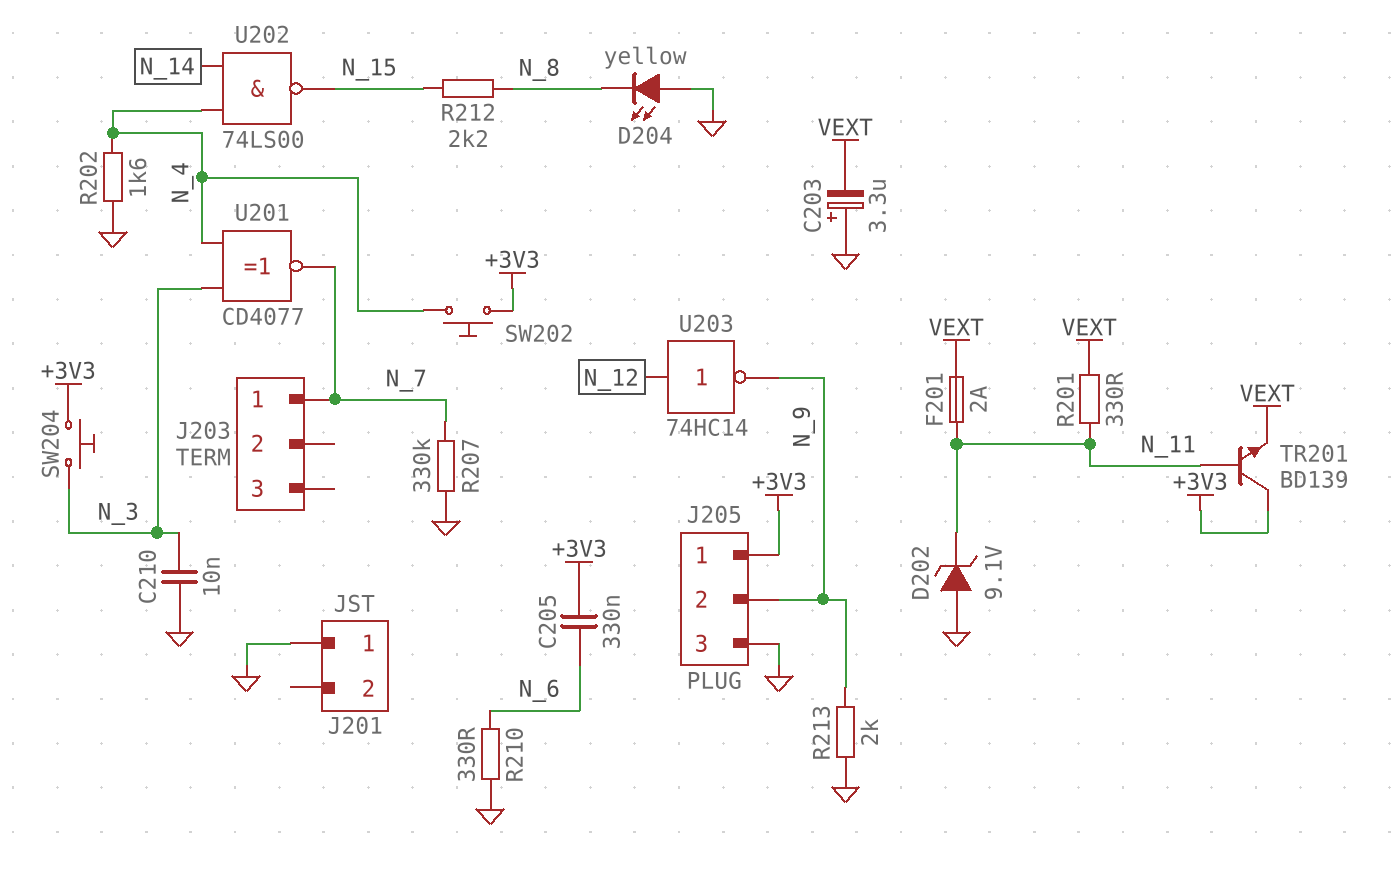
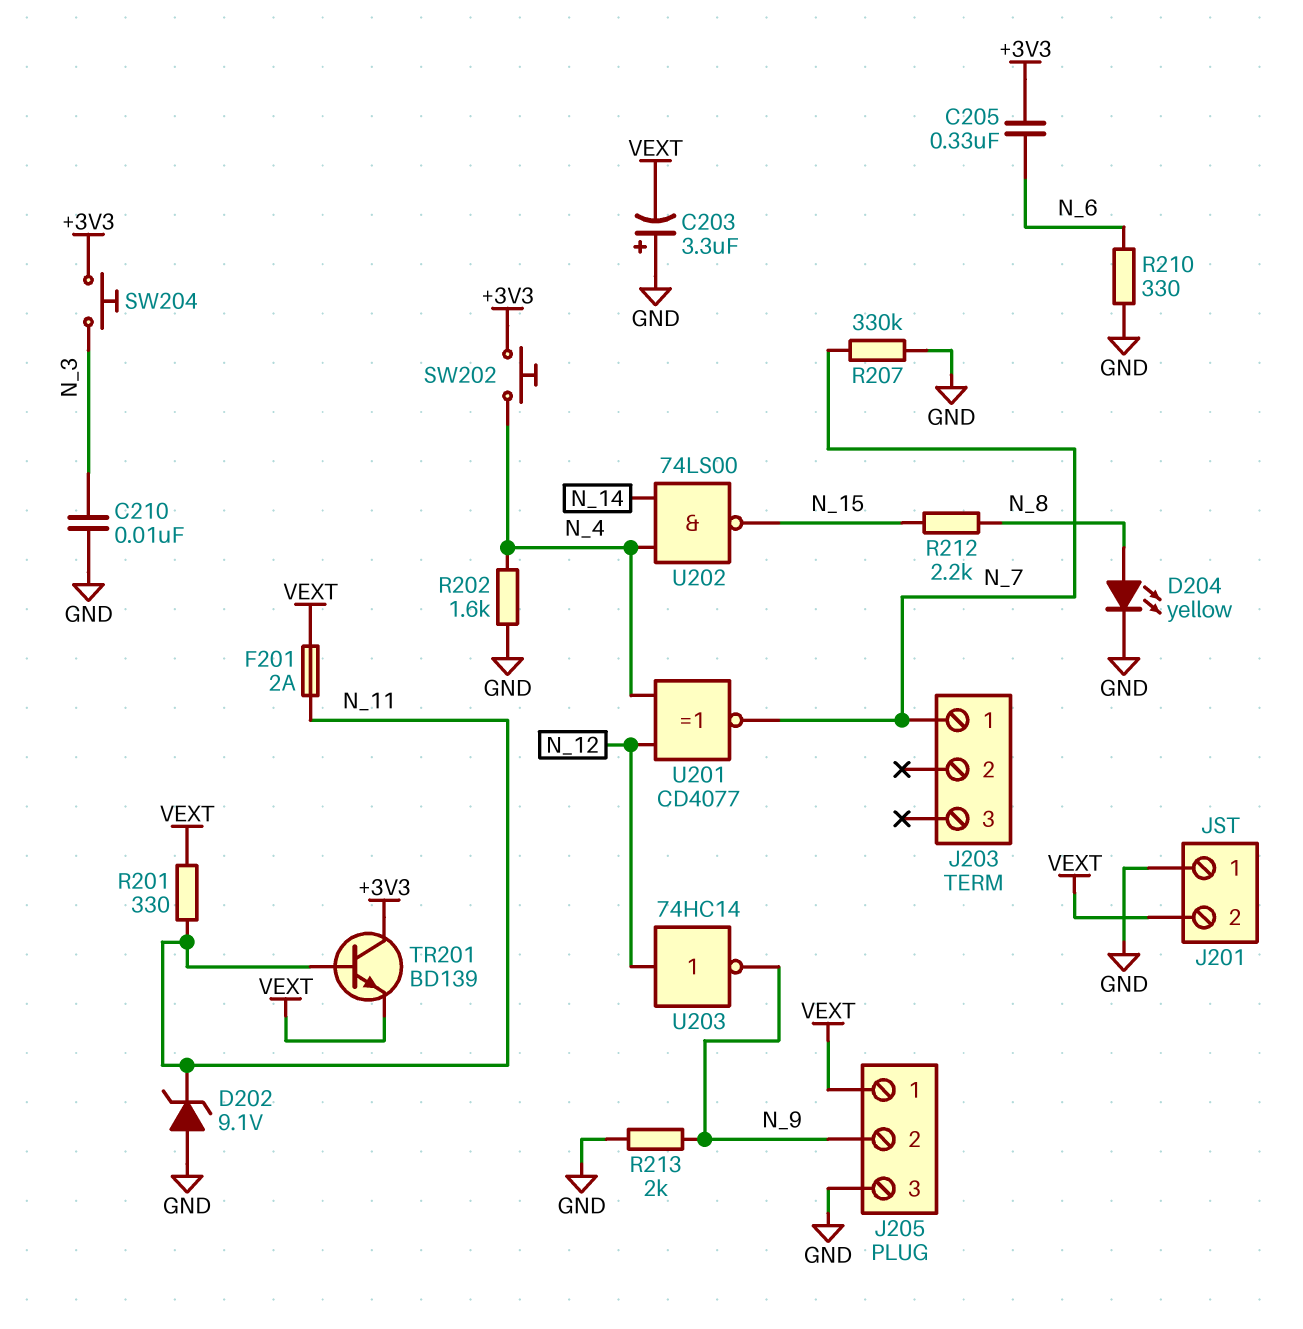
D204: LED yellow (A GND, K N_8) -> LED yellow (A N_8, K GND)
J201 pin 2: none -> VEXT
J205 pin 1: +3V3 -> VEXT
U201: XNOR CD4077 (in N_3, in N_4, out N_7) -> XNOR CD4077 (in N_4, in N_12, out N_7)

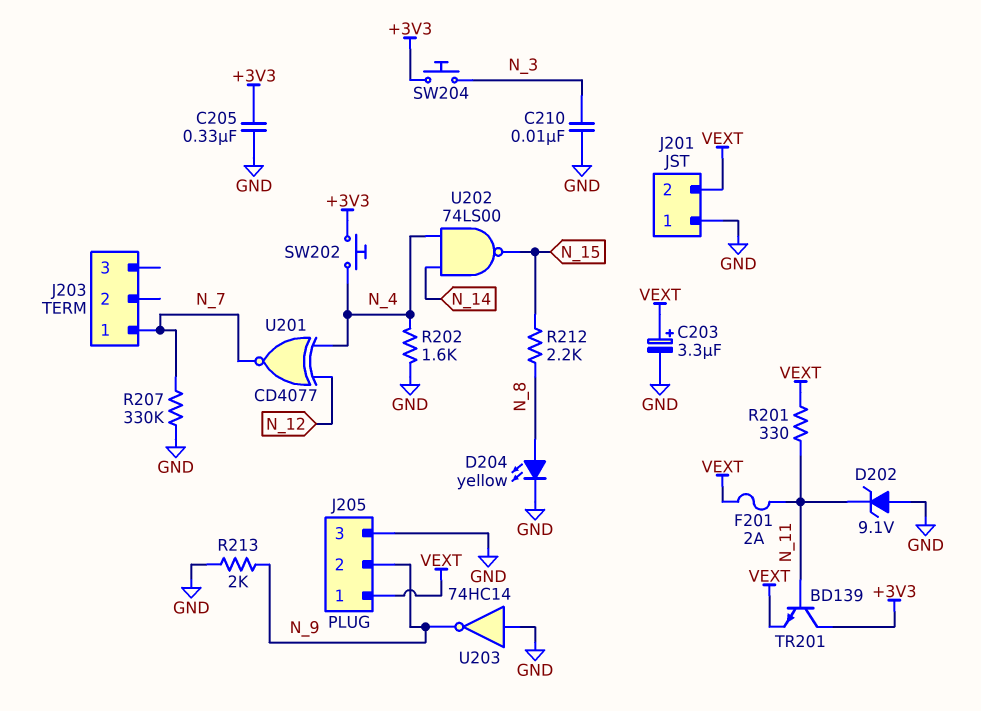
C203: 3.3uF (plus GND, minus VEXT) -> 3.3uF (plus VEXT, minus GND)
C205: 330nF (+3V3, N_6) -> 330nF (+3V3, GND)
R210: 330 (GND, N_6) -> none
U203: NOT 74HC14 (in N_12, out N_9) -> NOT 74HC14 (in GND, out N_9)

